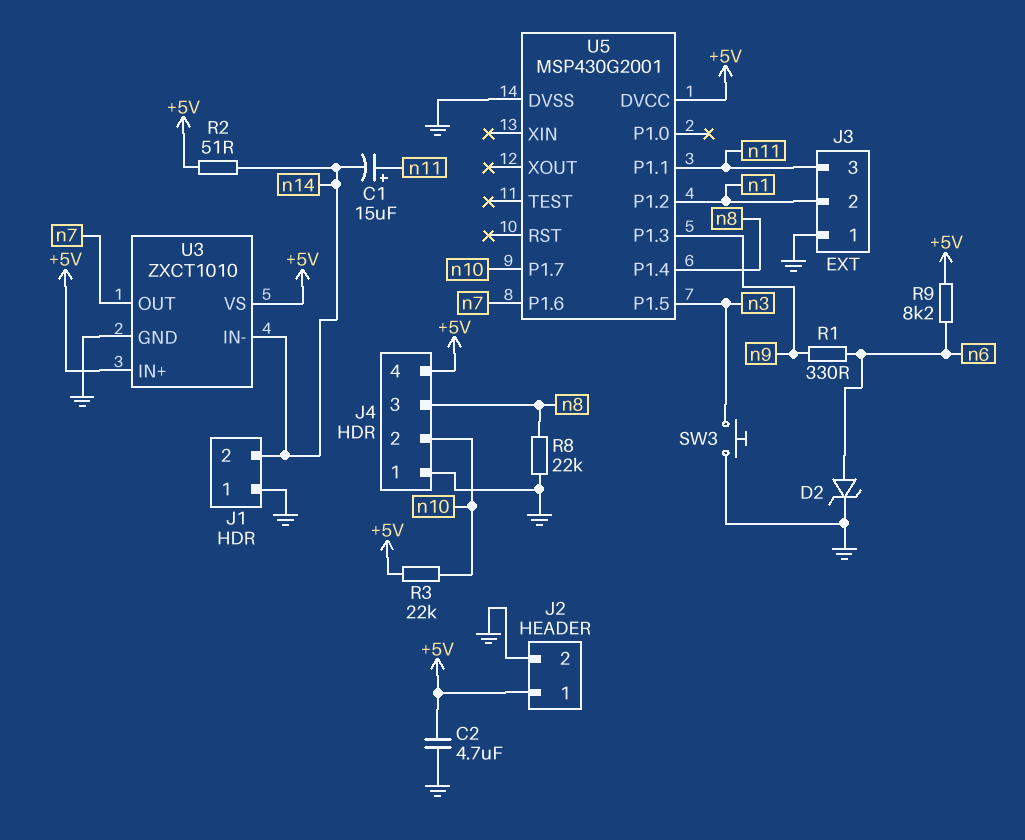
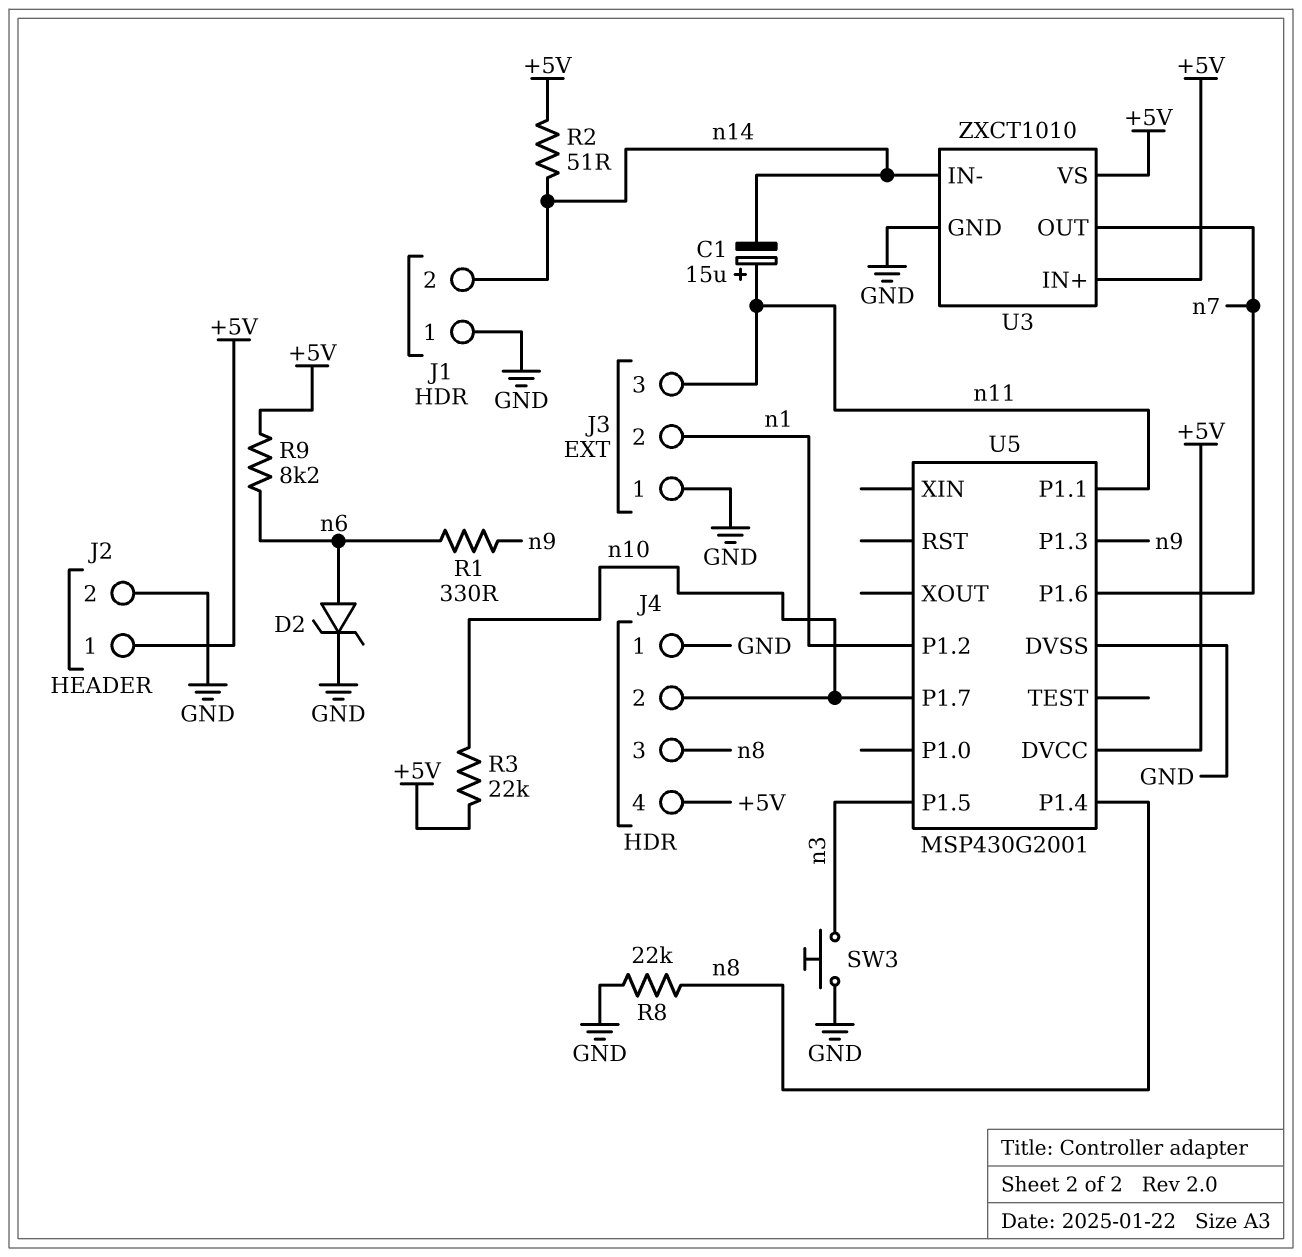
C2: 4.7uF (+5V, GND) -> none

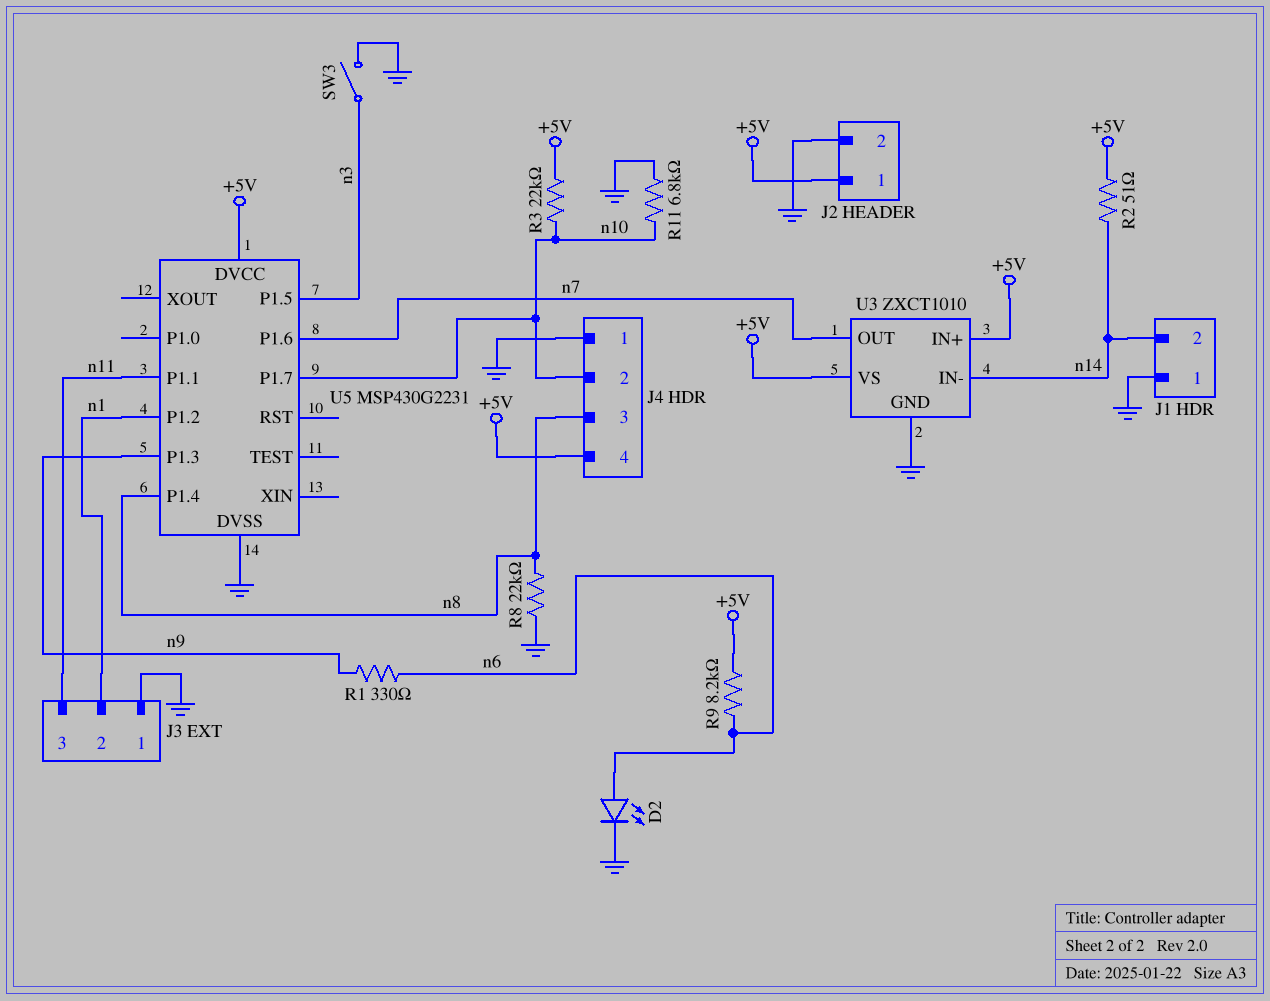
C1: 15uF (plus n11, minus n14) -> none
D2: zener (A n6, K GND) -> LED (A n6, K GND)
R11: none -> 6.8k (GND, n10)
SW3: button (GND, n3) -> switch (GND, n3)
U5: MSP430G2001 -> MSP430G2231

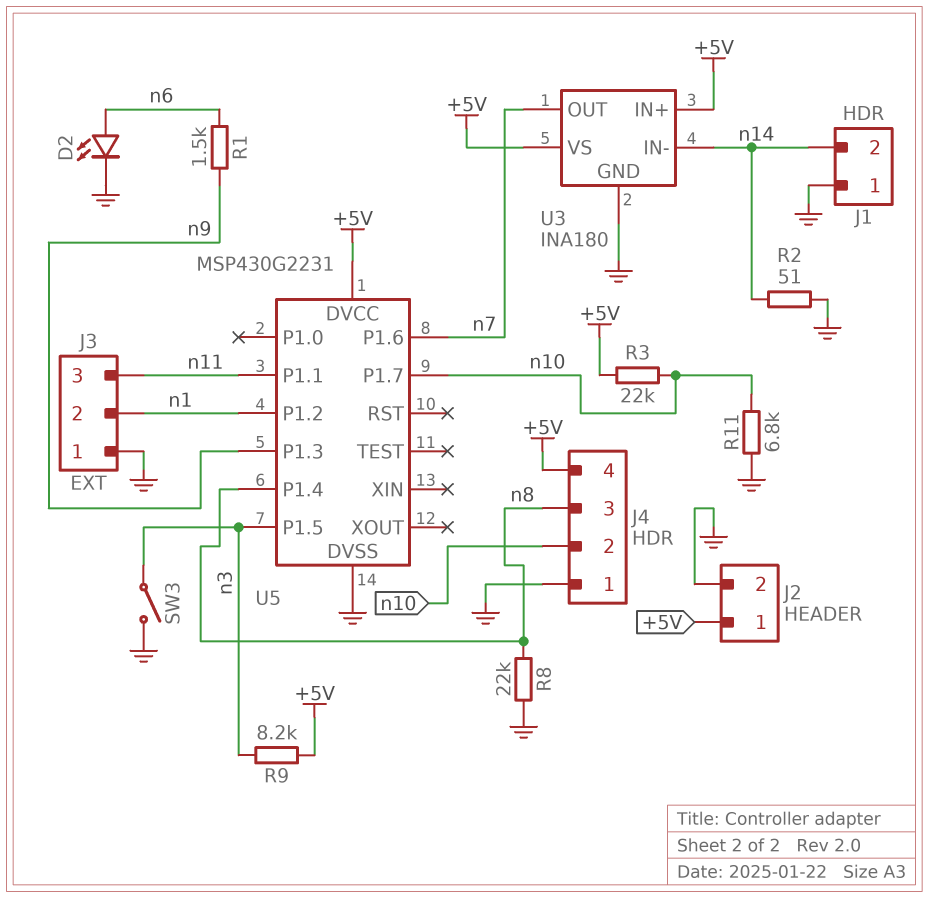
R1: 330 (n6, n9) -> 1.5k (n6, n9)
R2: 51 (+5V, n14) -> 51 (GND, n14)
R9: 8.2k (+5V, n6) -> 8.2k (+5V, n3)
U3: ZXCT1010 -> INA180

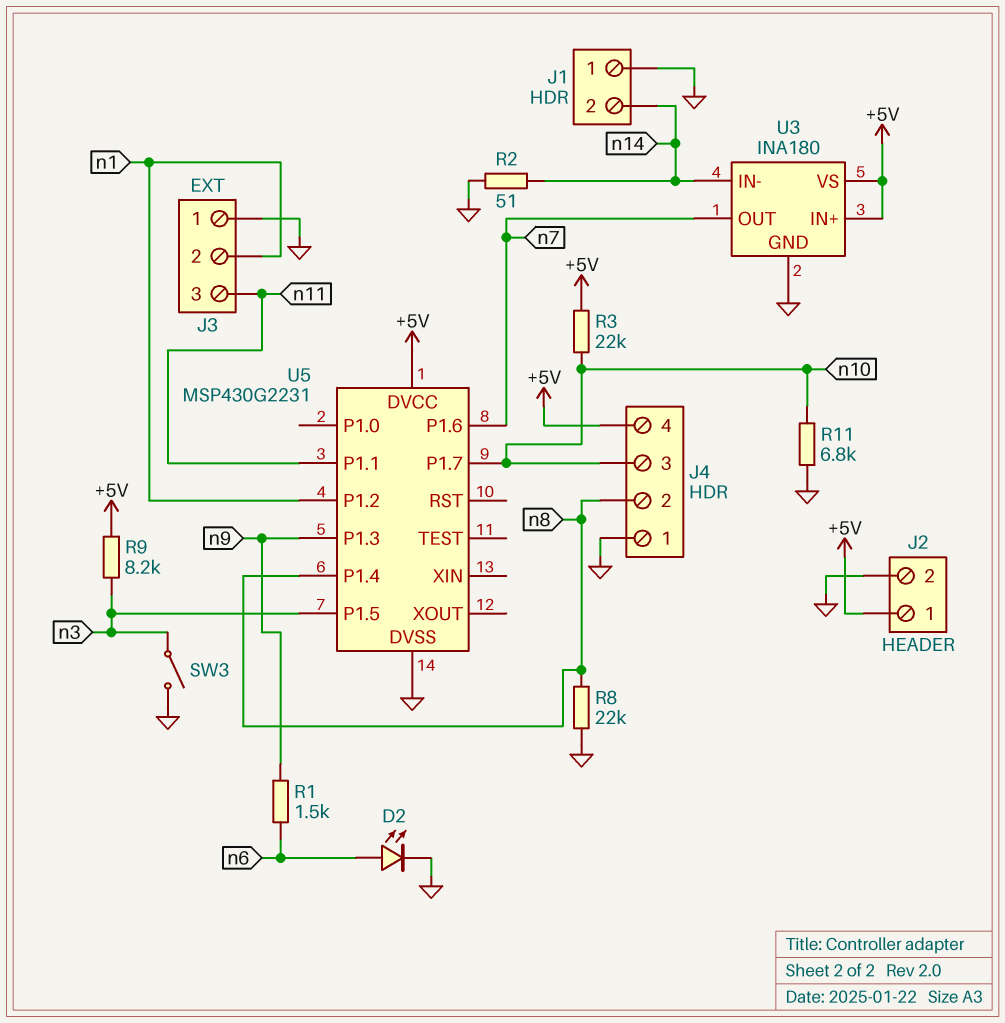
J4 pin 2: n10 -> n8
J4 pin 3: n8 -> n10

